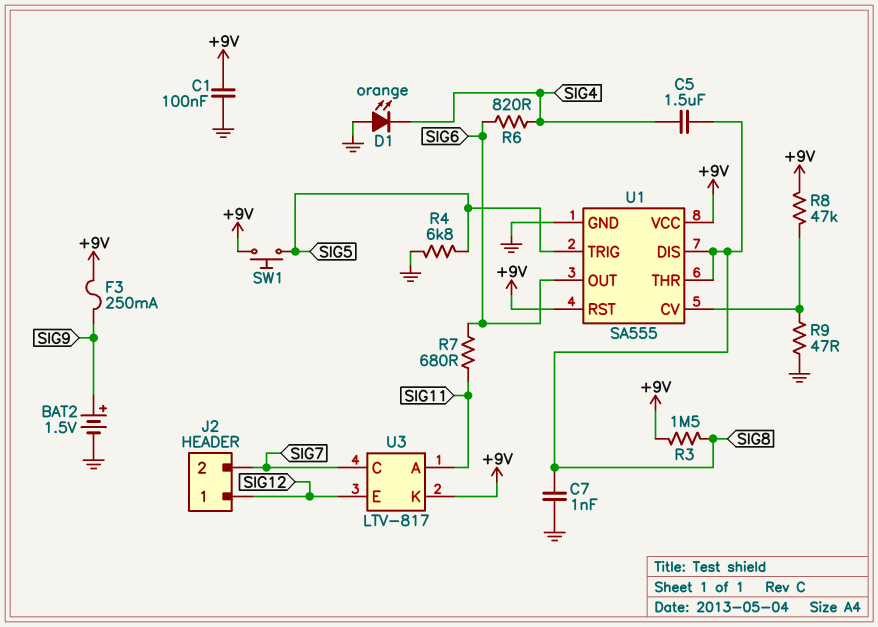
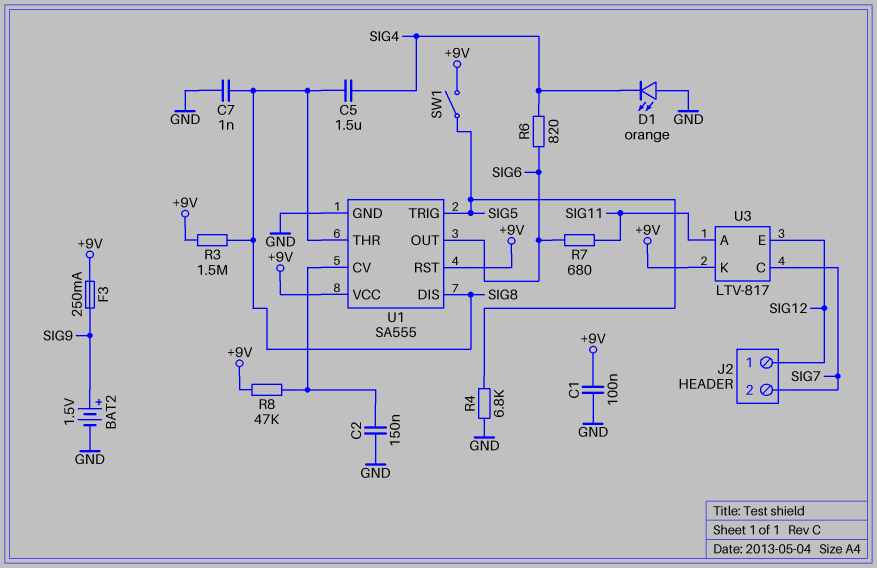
C2: none -> 150nF (GND, U1/CV)
R9: 47 (GND, U1/CV) -> none
SW1: button (+9V, SIG5) -> switch (+9V, SIG5)

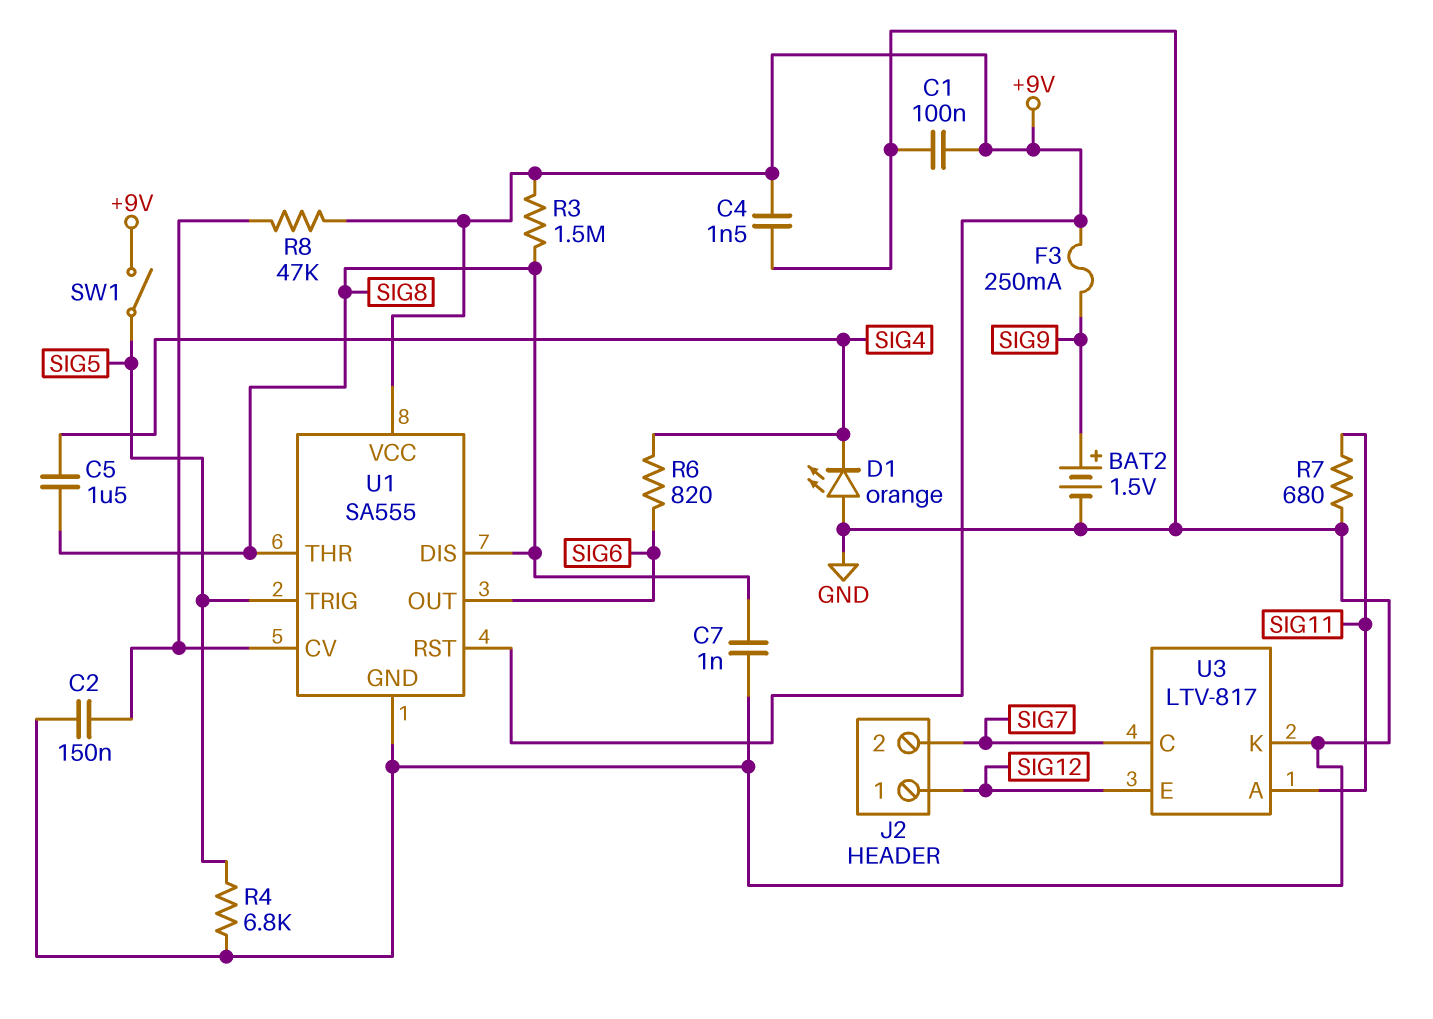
C4: none -> 1.5nF (+9V, GND)
R7: 680 (SIG6, SIG11) -> 680 (GND, SIG11)
U3 pin K: +9V -> GND

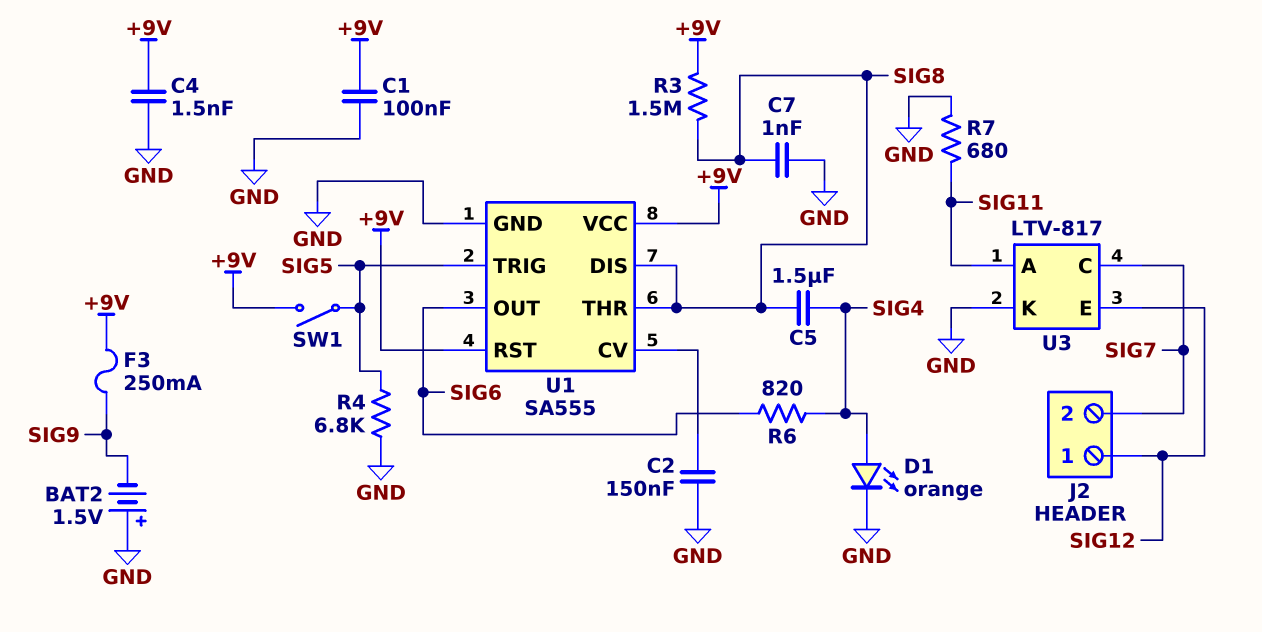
BAT2: 1.5V (plus SIG9, minus GND) -> 1.5V (plus GND, minus SIG9)
D1: LED orange (A GND, K SIG4) -> LED orange (A SIG4, K GND)
R8: 47k (+9V, U1/CV) -> none

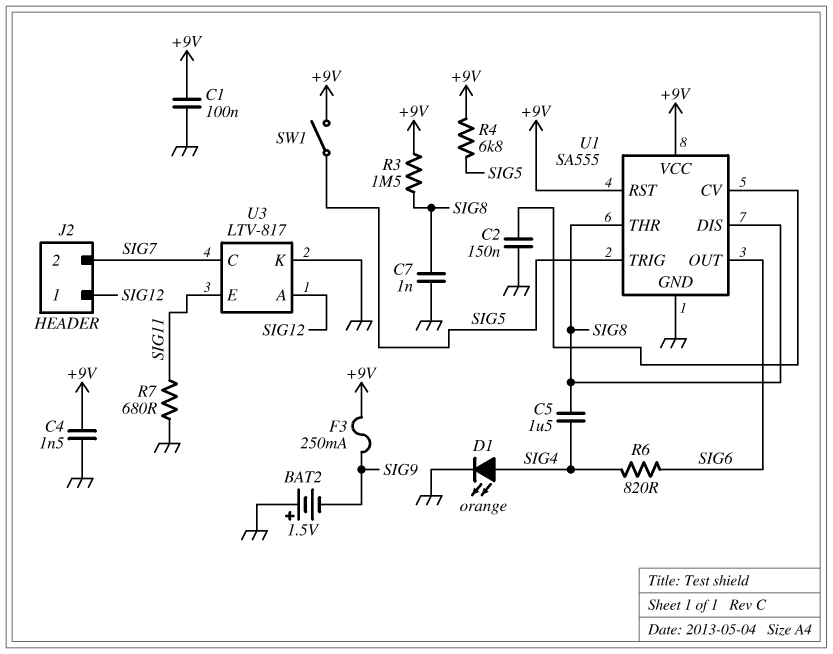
R4: 6.8k (GND, SIG5) -> 6.8k (+9V, SIG5)
U3 pin A: SIG11 -> SIG12
U3 pin E: SIG12 -> SIG11

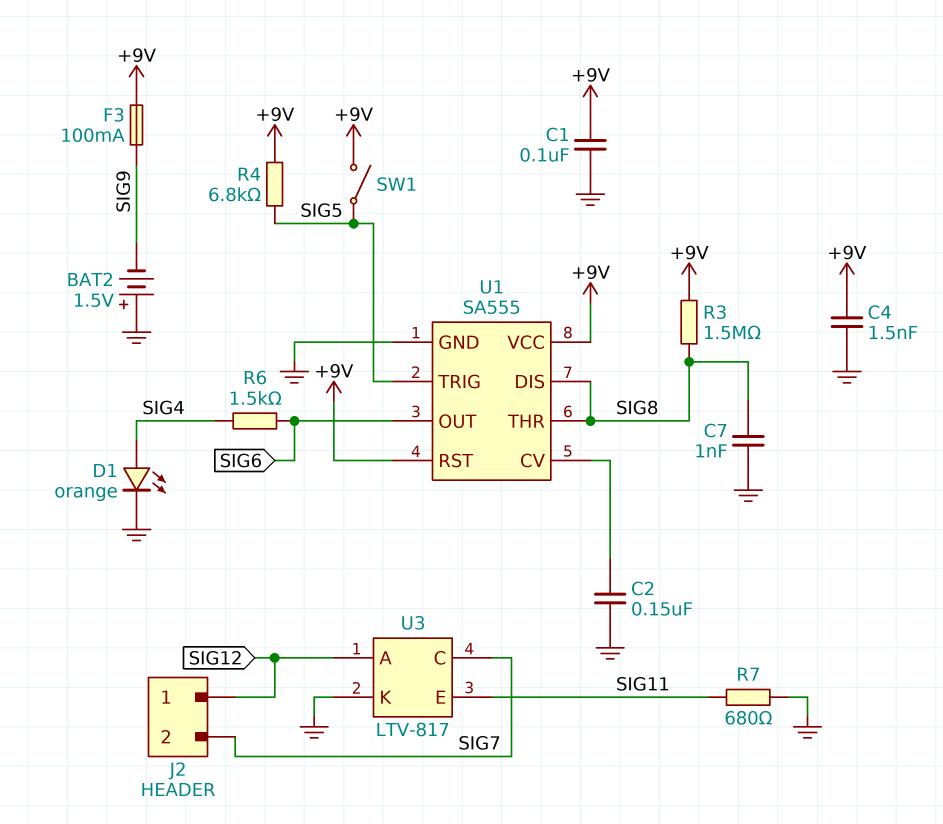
C5: 1.5uF (SIG4, SIG8) -> none
F3: 250mA (+9V, SIG9) -> 100mA (+9V, SIG9)
R6: 820 (SIG4, SIG6) -> 1.5k (SIG4, SIG6)

